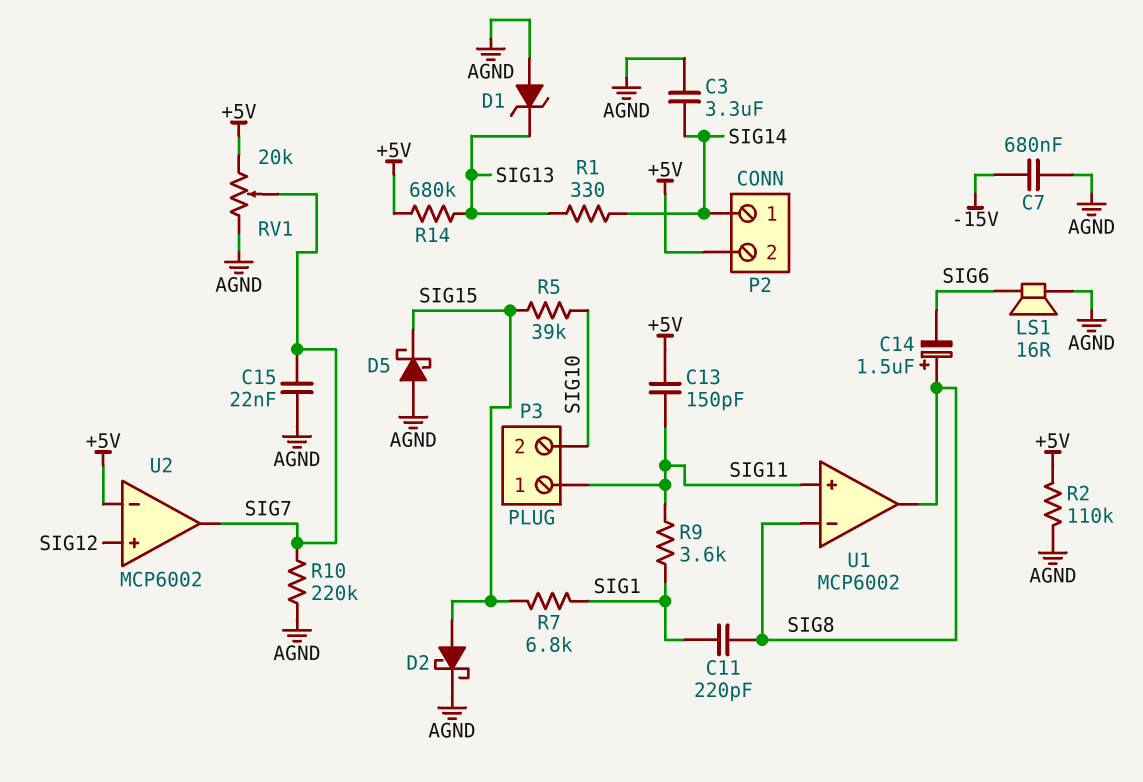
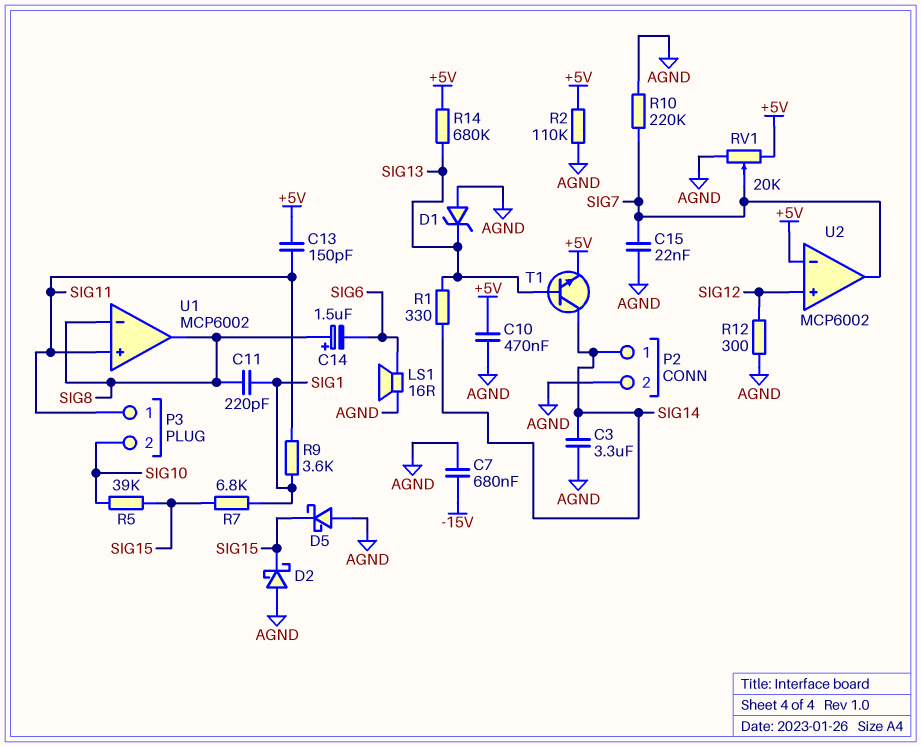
C10: none -> 470nF (+5V, AGND)
D2: schottky (A SIG15, K AGND) -> schottky (A AGND, K SIG15)
P2 pin 2: +5V -> AGND
R12: none -> 300 (AGND, SIG12)
T1: none -> NPN (B SIG13, C SIG14, E +5V)

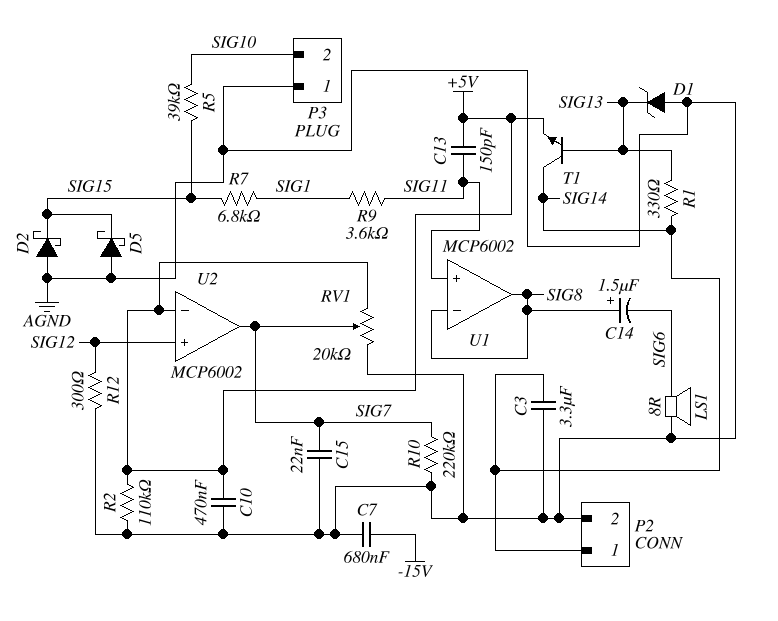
C11: 220pF (SIG1, SIG8) -> none
LS1: speaker 16R (AGND, SIG6) -> speaker 8R (AGND, SIG6)
P3 pin 1: SIG11 -> AGND
R14: 680k (+5V, SIG13) -> none

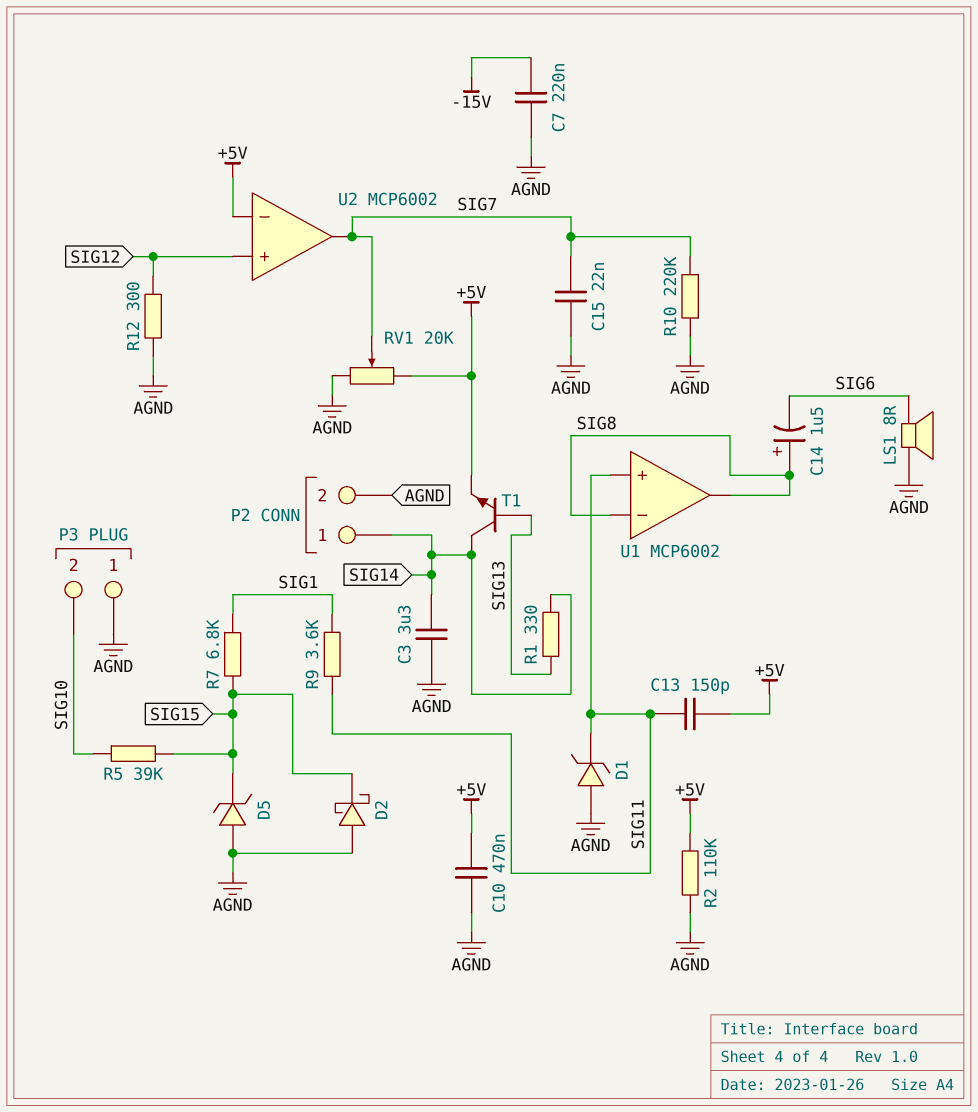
C7: 680nF (-15V, AGND) -> 220nF (-15V, AGND)
D1: zener (A AGND, K SIG13) -> zener (A AGND, K SIG11)
D5: schottky (A AGND, K SIG15) -> zener (A AGND, K SIG15)

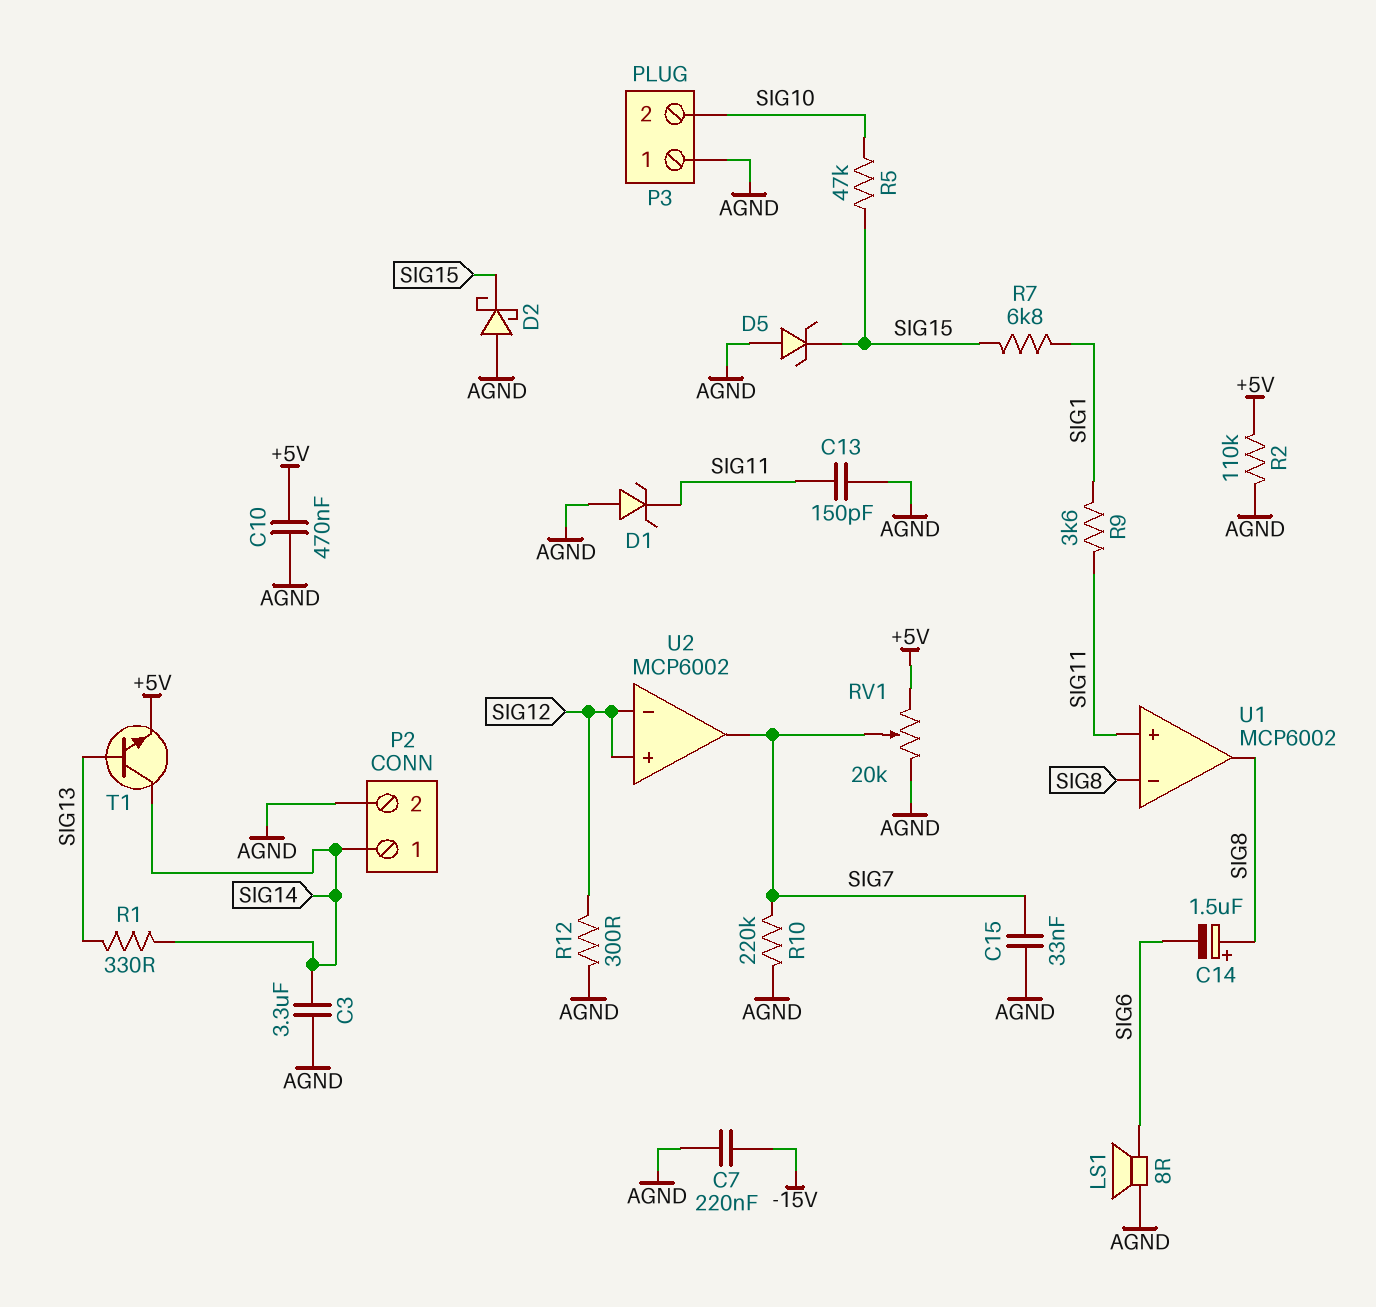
C13: 150pF (+5V, SIG11) -> 150pF (AGND, SIG11)
C15: 22nF (AGND, SIG7) -> 33nF (AGND, SIG7)
R5: 39k (SIG10, SIG15) -> 47k (SIG10, SIG15)
U2 pin in-: +5V -> SIG12

